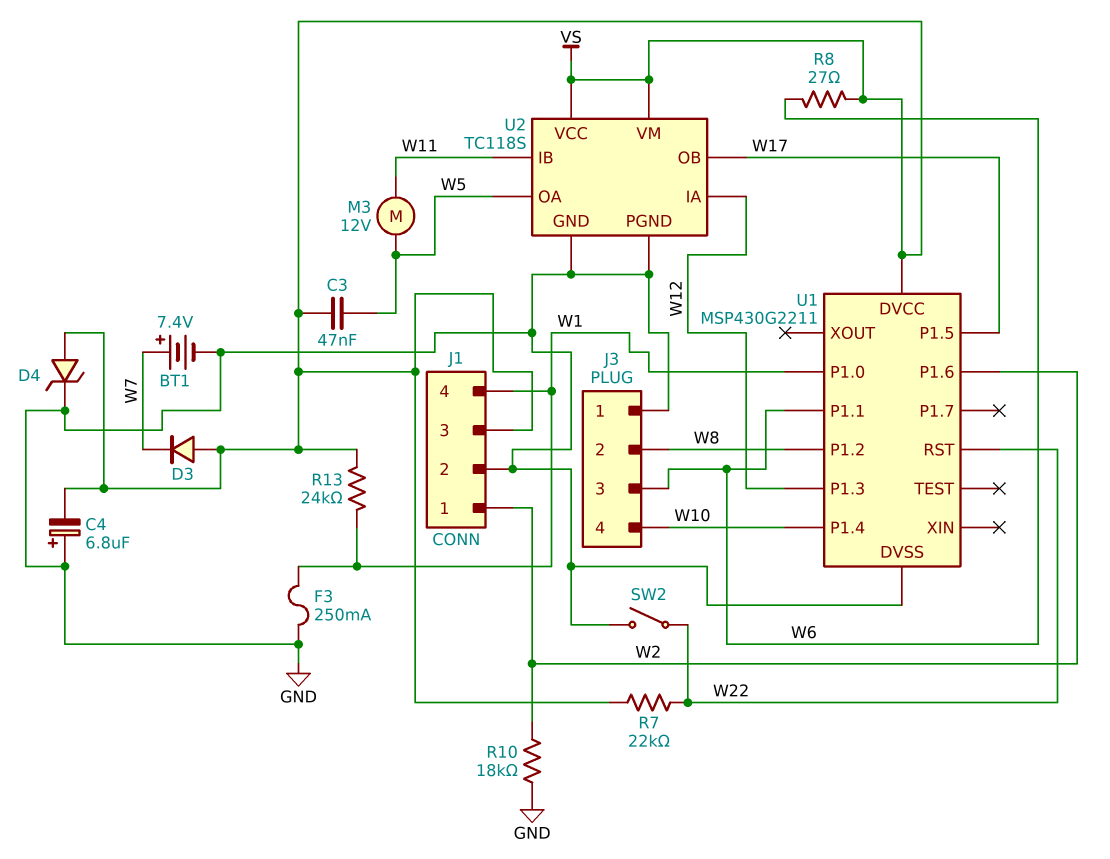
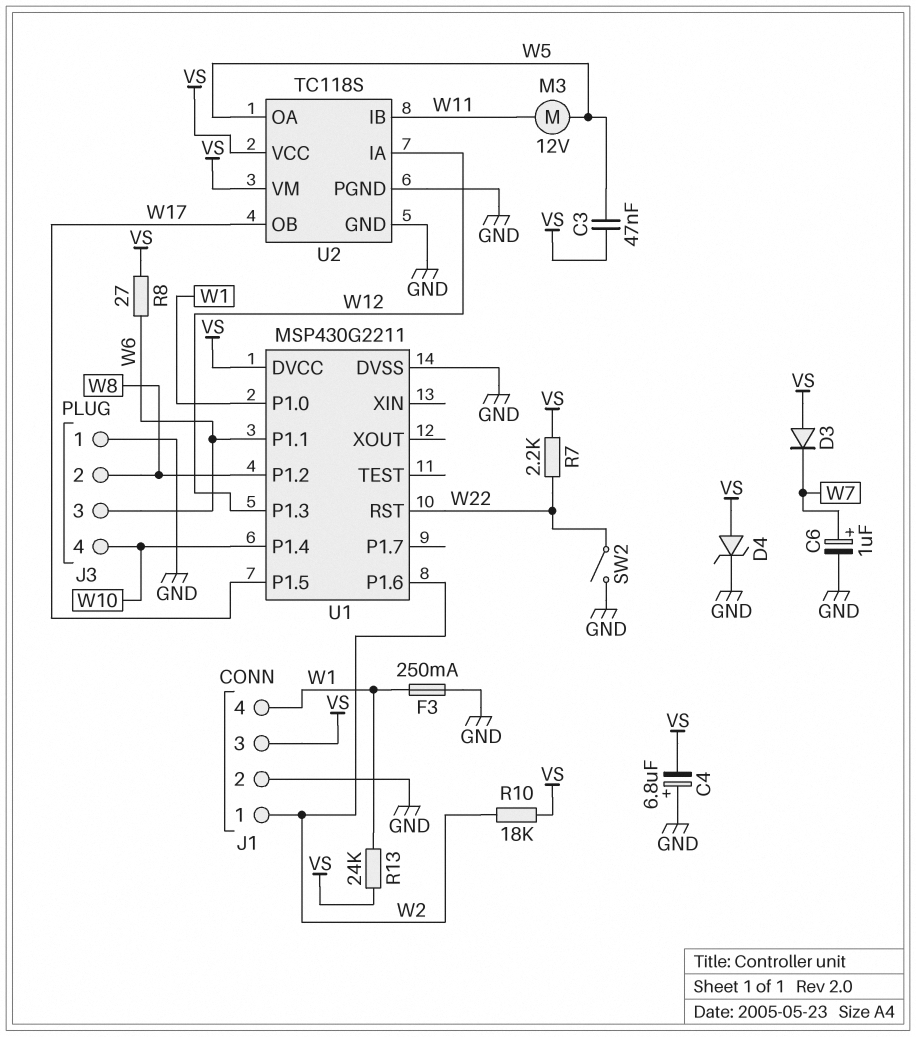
BT1: 7.4V (plus W7, minus GND) -> none
C6: none -> 1uF (plus W7, minus GND)
R7: 22k (VS, W22) -> 2.2k (VS, W22)
R10: 18k (GND, W2) -> 18k (VS, W2)

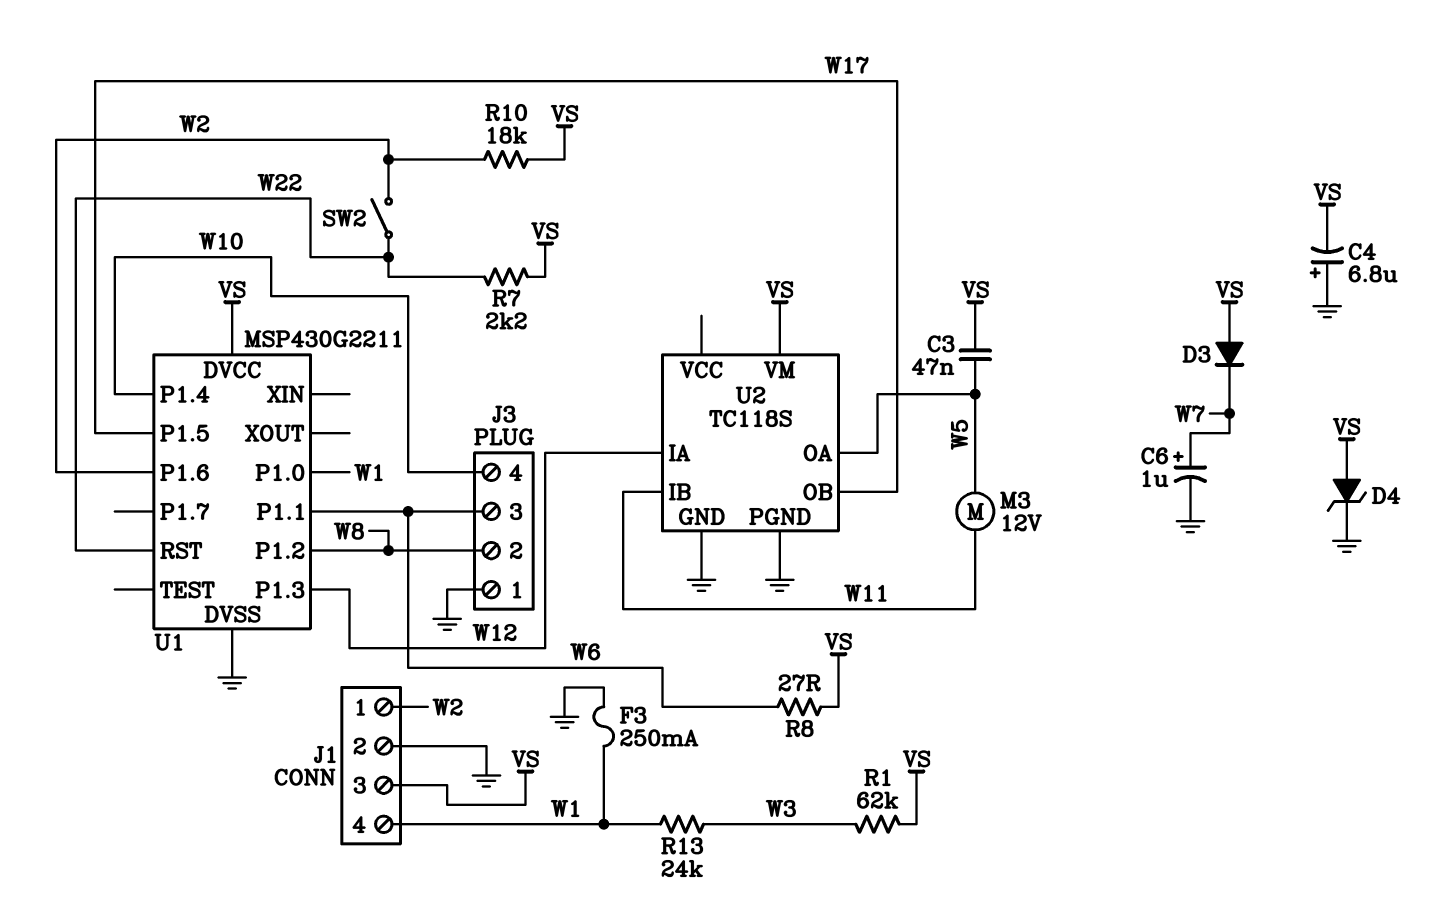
R1: none -> 62k (VS, W3)
R13: 24k (VS, W1) -> 24k (W1, W3)
SW2: switch (GND, W22) -> switch (W2, W22)
U2 pin VCC: VS -> none

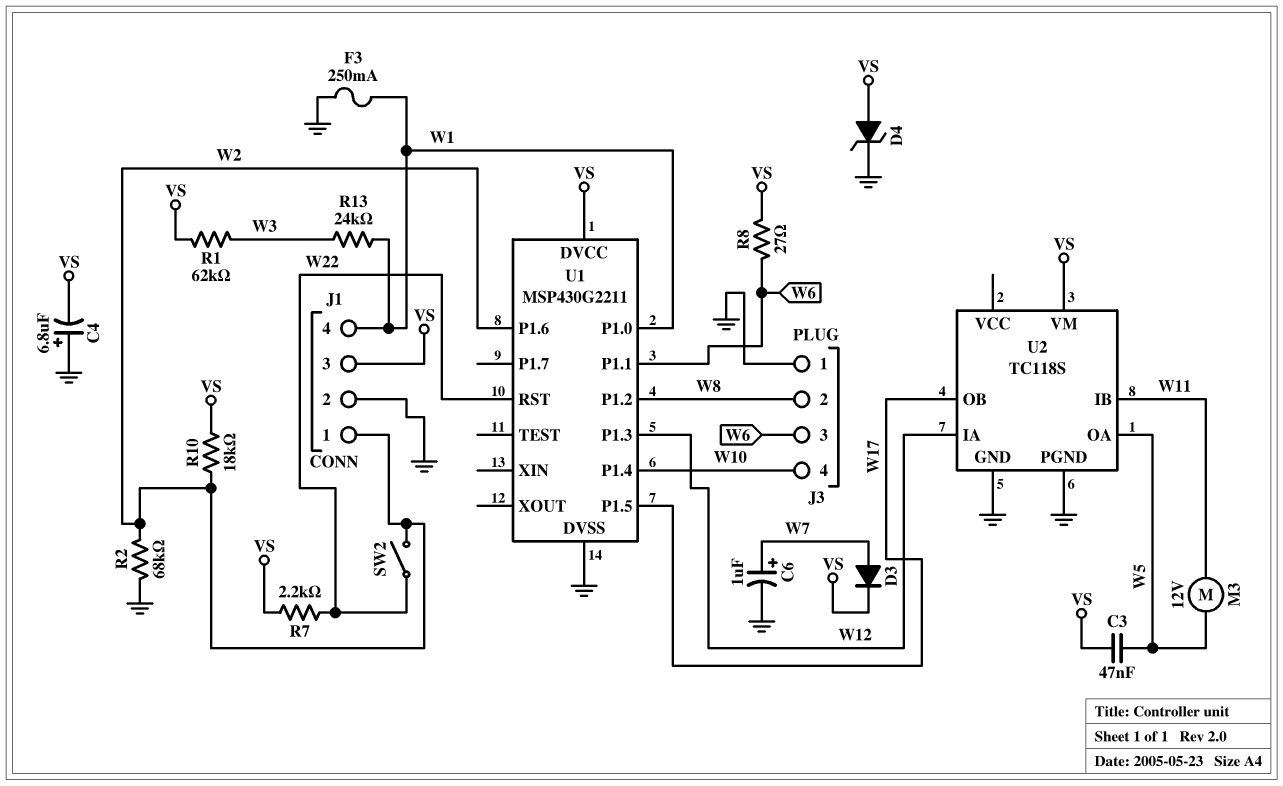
D3: diode (A VS, K W7) -> diode (A W7, K VS)
R2: none -> 68k (GND, W2)

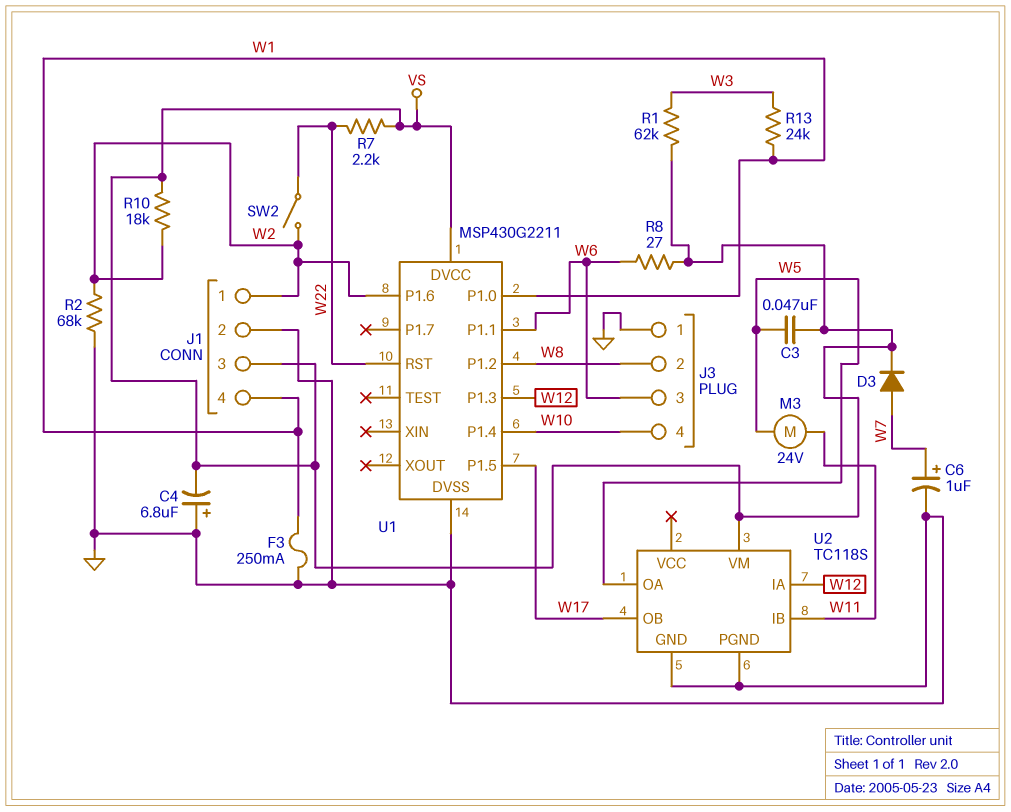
D4: zener (A VS, K GND) -> none
M3: motor 12V (W5, W11) -> motor 24V (W5, W11)

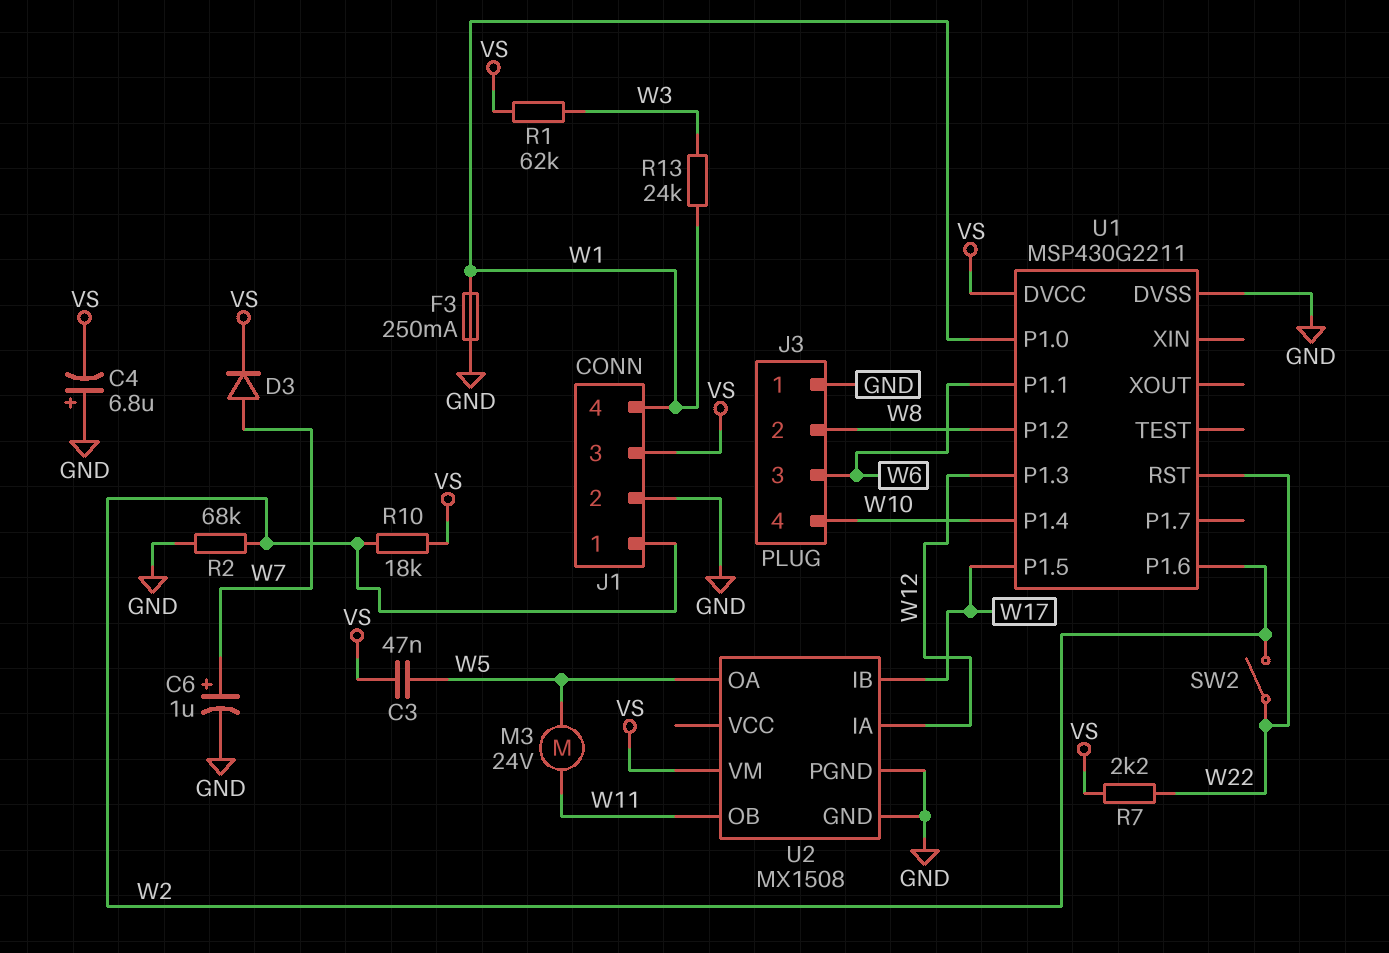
R8: 27 (VS, W6) -> none
U2: TC118S -> MX1508
U2 pin IB: W11 -> W17
U2 pin OB: W17 -> W11

